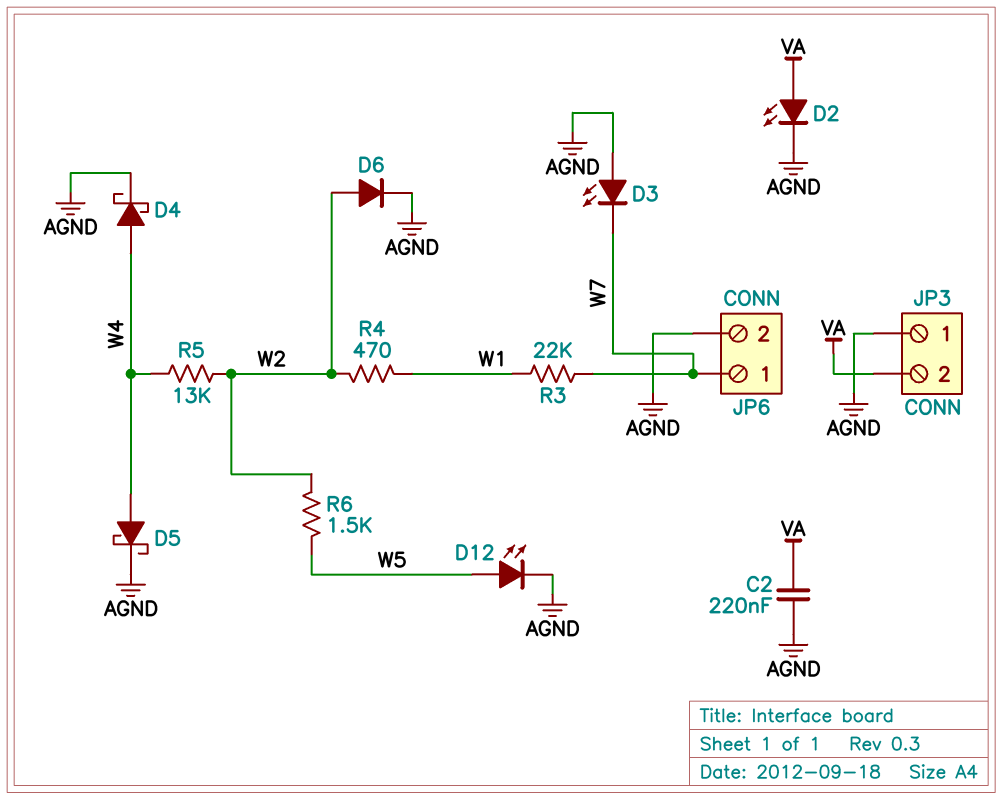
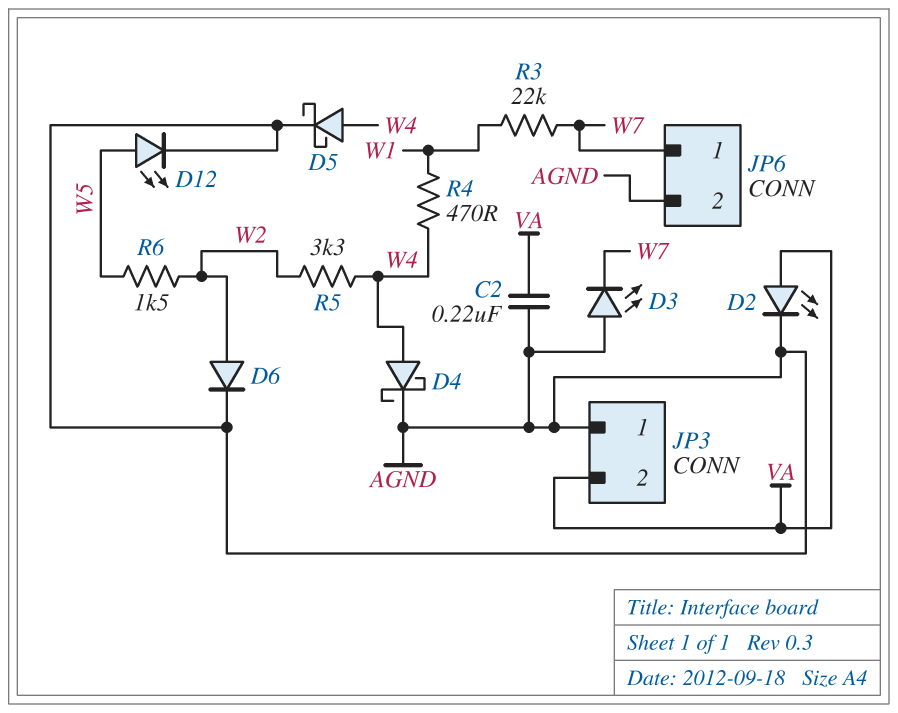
R4: 470 (W1, W2) -> 470 (W1, W4)
R5: 13k (W2, W4) -> 3.3k (W2, W4)

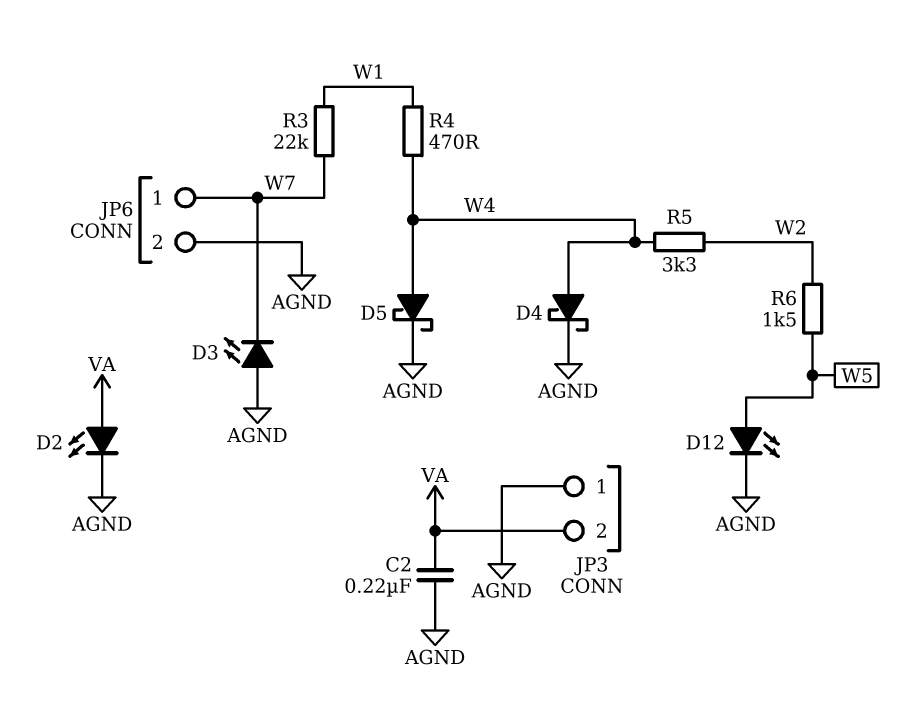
D6: diode (A W2, K AGND) -> none

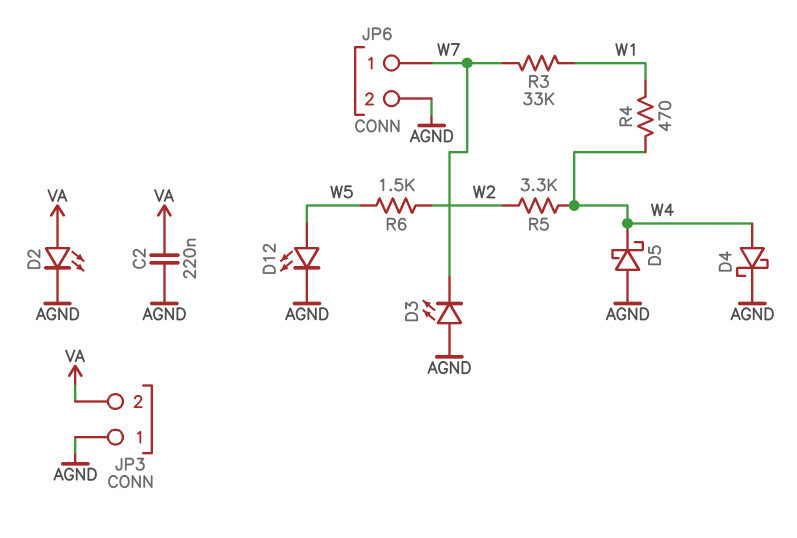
D5: schottky (A W4, K AGND) -> schottky (A AGND, K W4)
R3: 22k (W1, W7) -> 33k (W1, W7)

